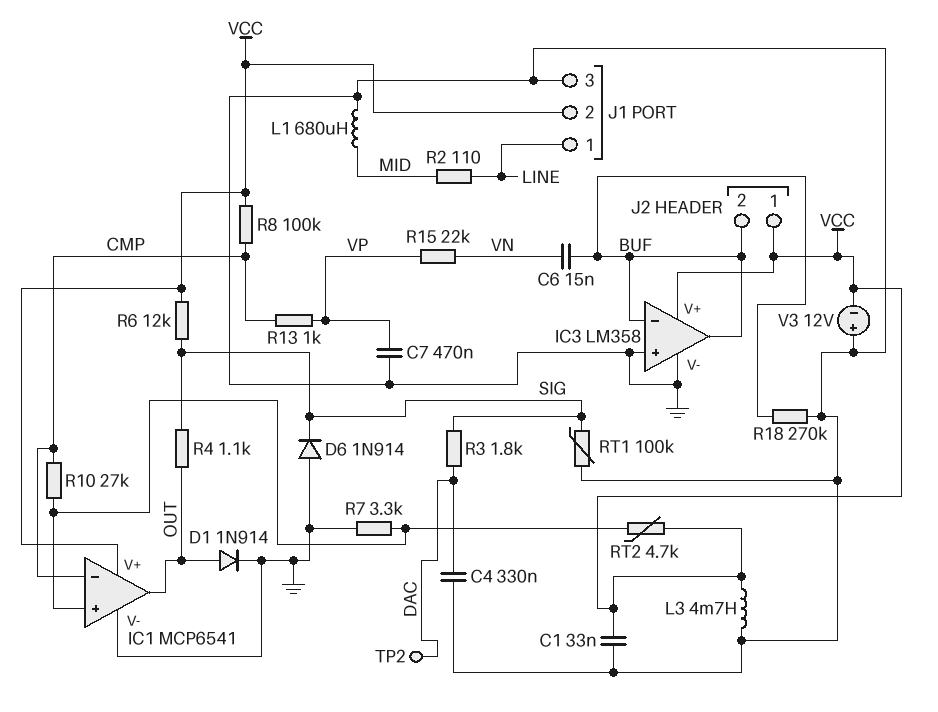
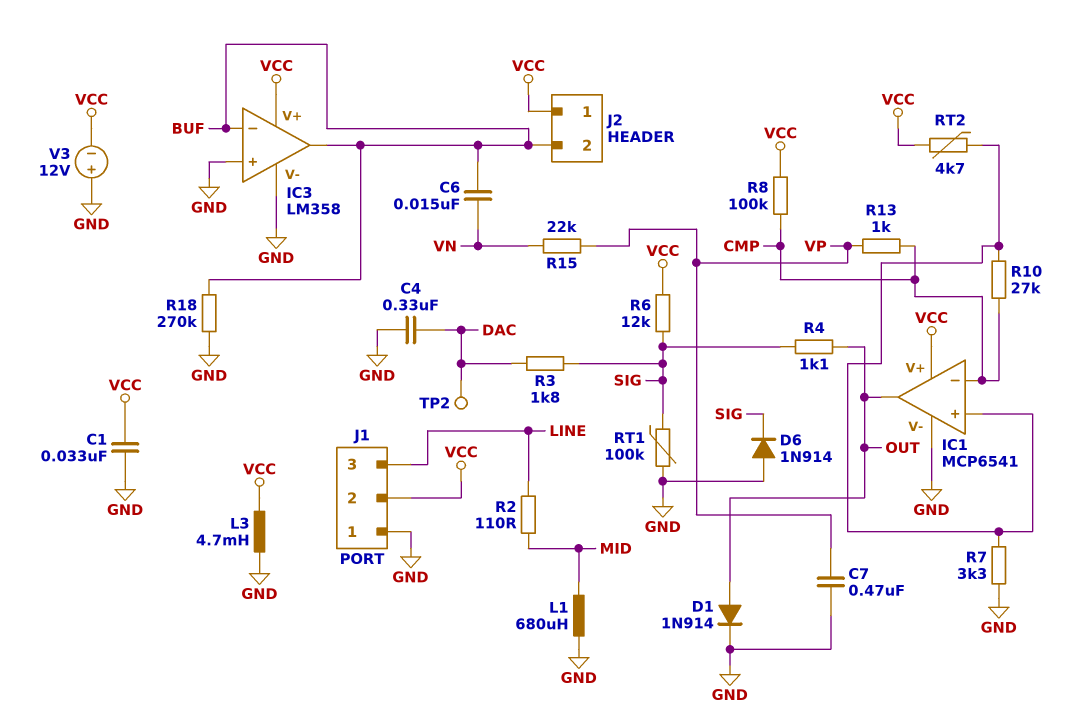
J1 pin 1: LINE -> GND
J1 pin 3: GND -> LINE

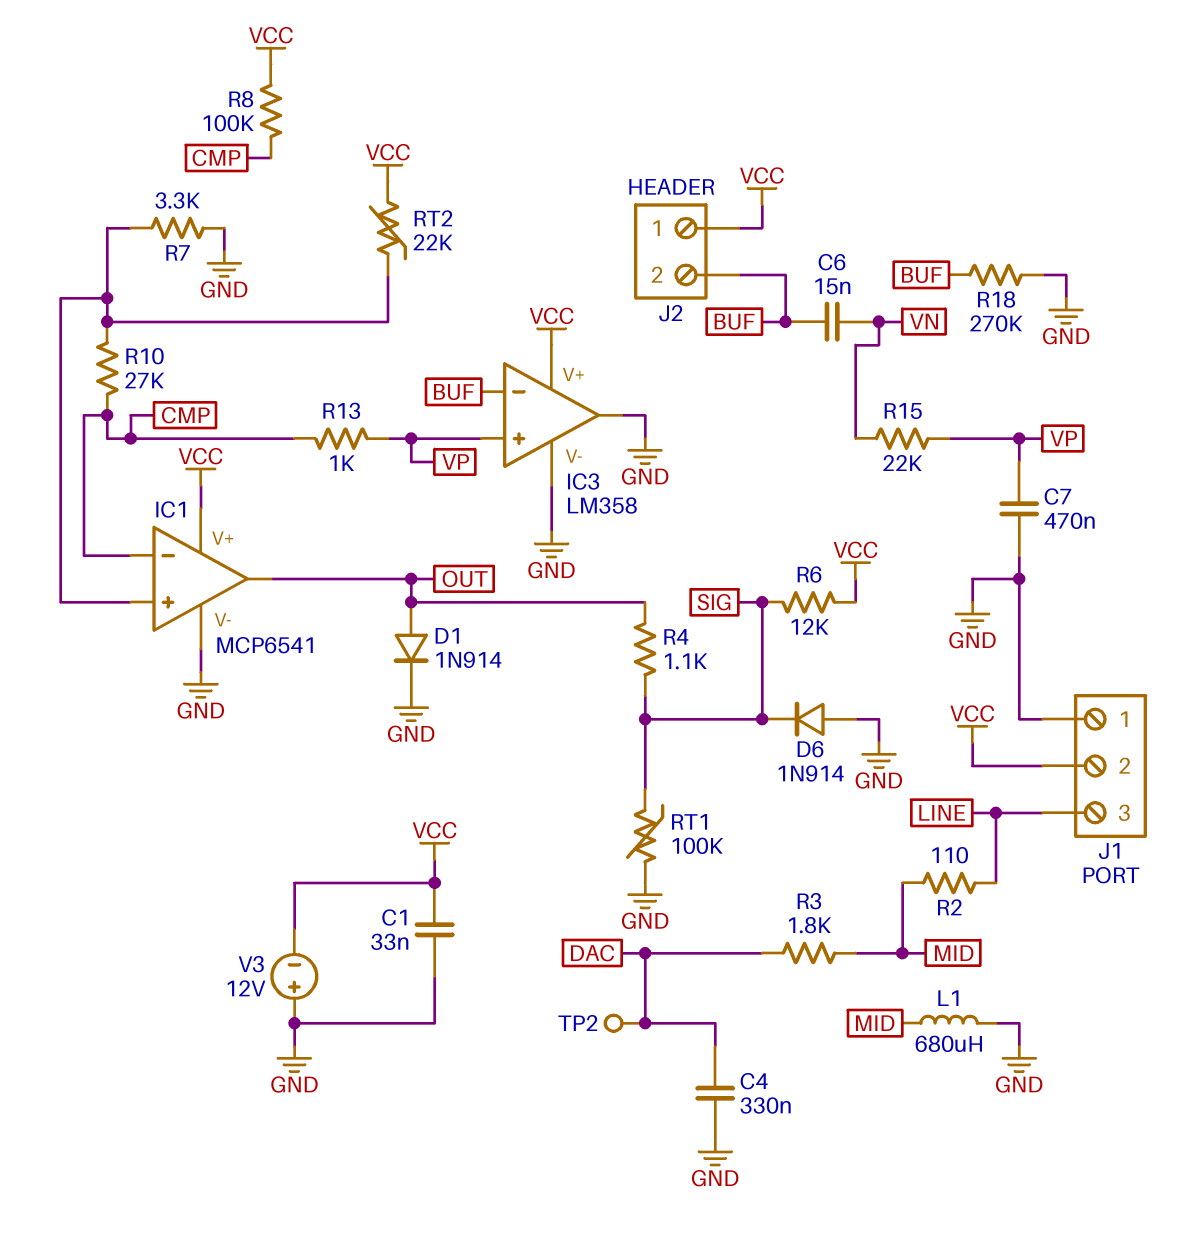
IC3 pin in+: GND -> VP
IC3 pin out: BUF -> GND
L3: 4.7mH (GND, VCC) -> none
R3: 1.8k (DAC, SIG) -> 1.8k (DAC, MID)
RT2: 4.7k (IC1/in+, VCC) -> 22k (IC1/in+, VCC)

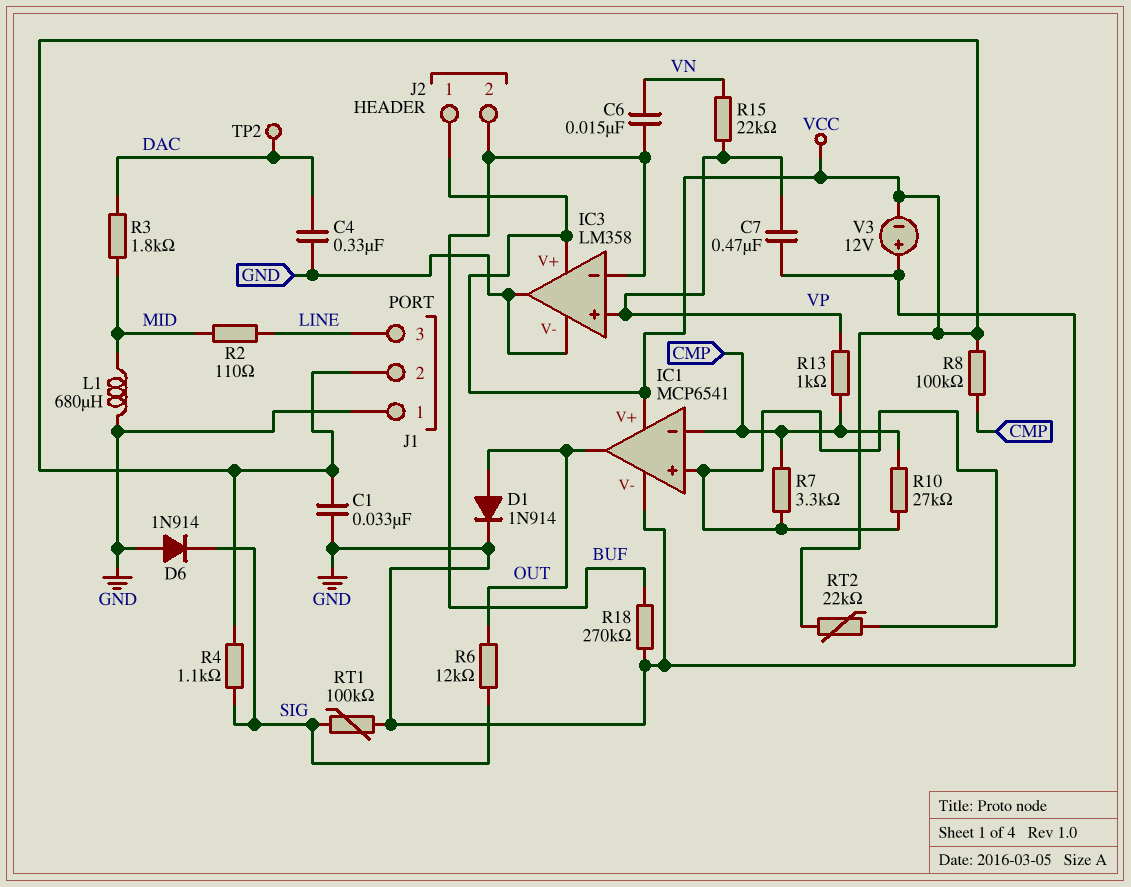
R4: 1.1k (OUT, SIG) -> 1.1k (SIG, VCC)
R6: 12k (SIG, VCC) -> 12k (OUT, SIG)
R7: 3.3k (GND, IC1/in+) -> 3.3k (CMP, IC1/in+)

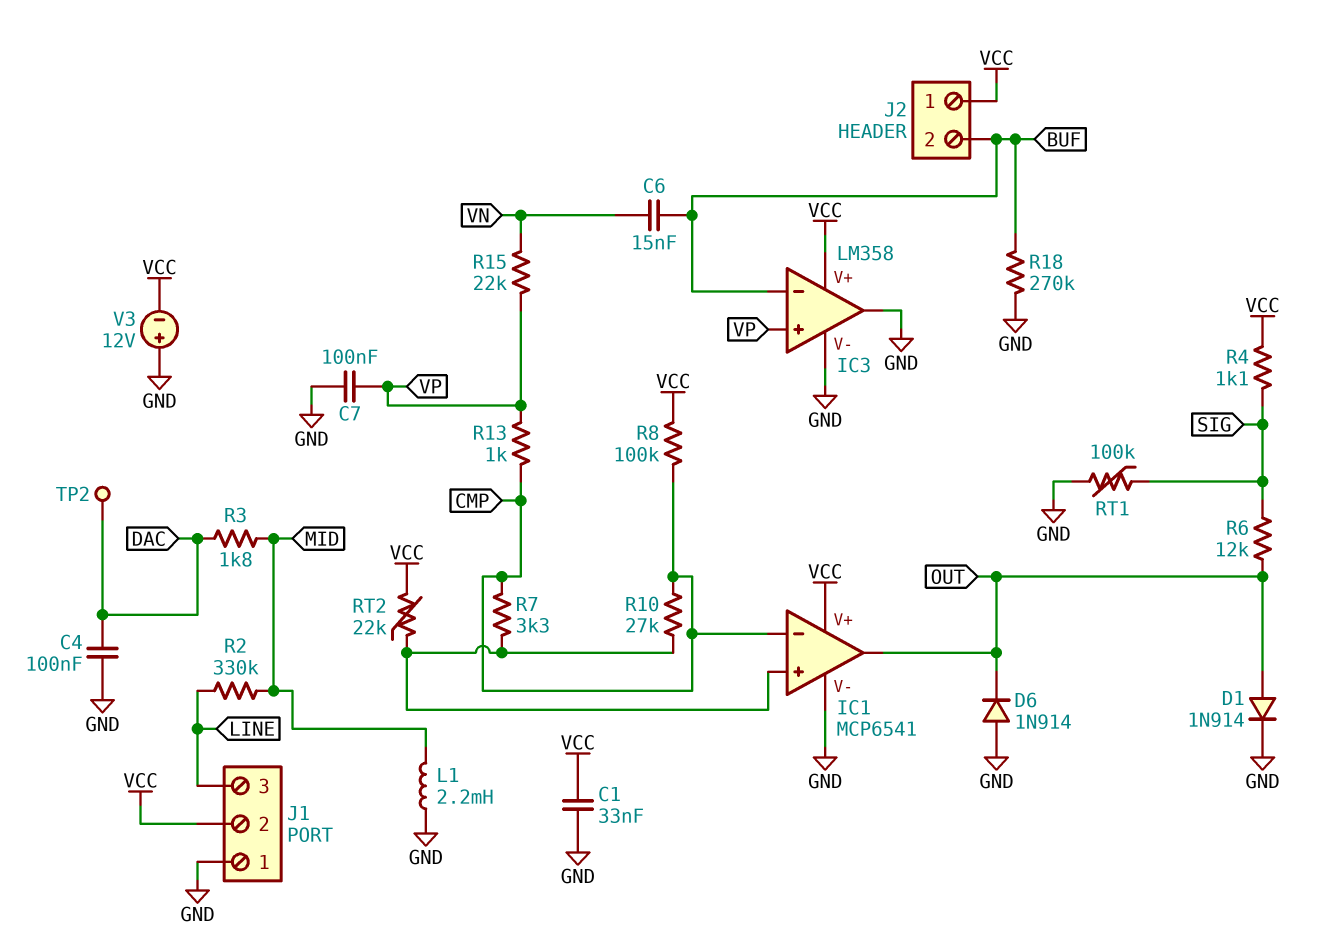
C4: 330nF (DAC, GND) -> 100nF (DAC, GND)
C7: 470nF (GND, VP) -> 100nF (GND, VP)
D6: diode 1N914 (A GND, K SIG) -> diode 1N914 (A GND, K OUT)
L1: 680uH (GND, MID) -> 2.2mH (GND, MID)
R2: 110 (LINE, MID) -> 330k (LINE, MID)

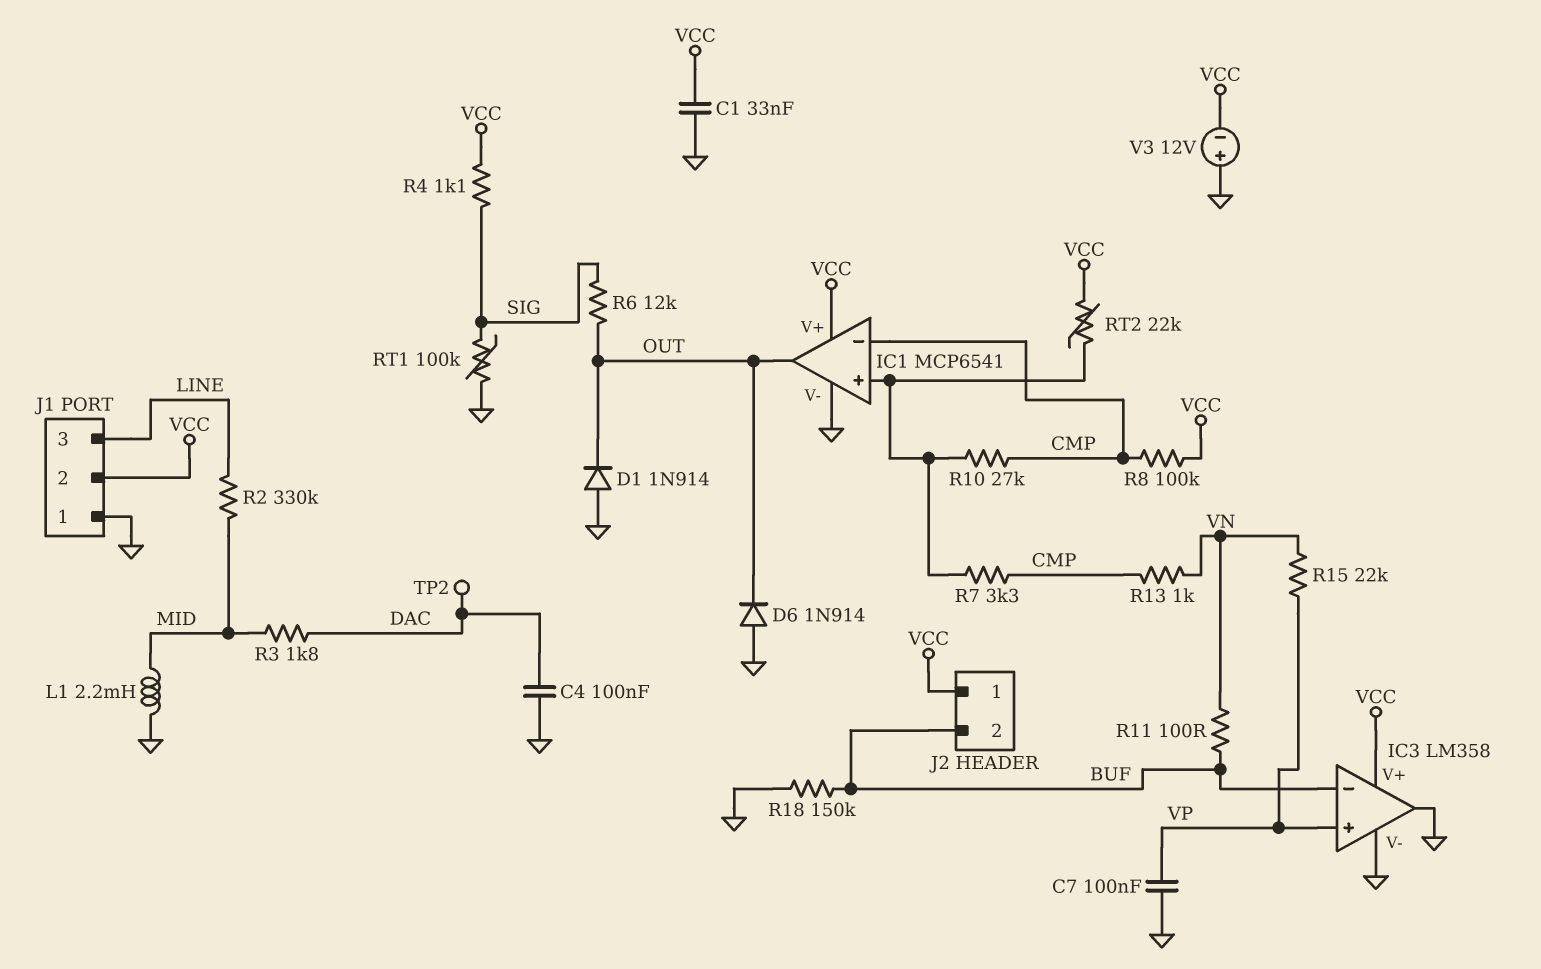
C6: 15nF (BUF, VN) -> none
D1: diode 1N914 (A OUT, K GND) -> diode 1N914 (A GND, K OUT)
R11: none -> 100 (BUF, VN)
R13: 1k (CMP, VP) -> 1k (CMP, VN)
R18: 270k (BUF, GND) -> 150k (BUF, GND)

